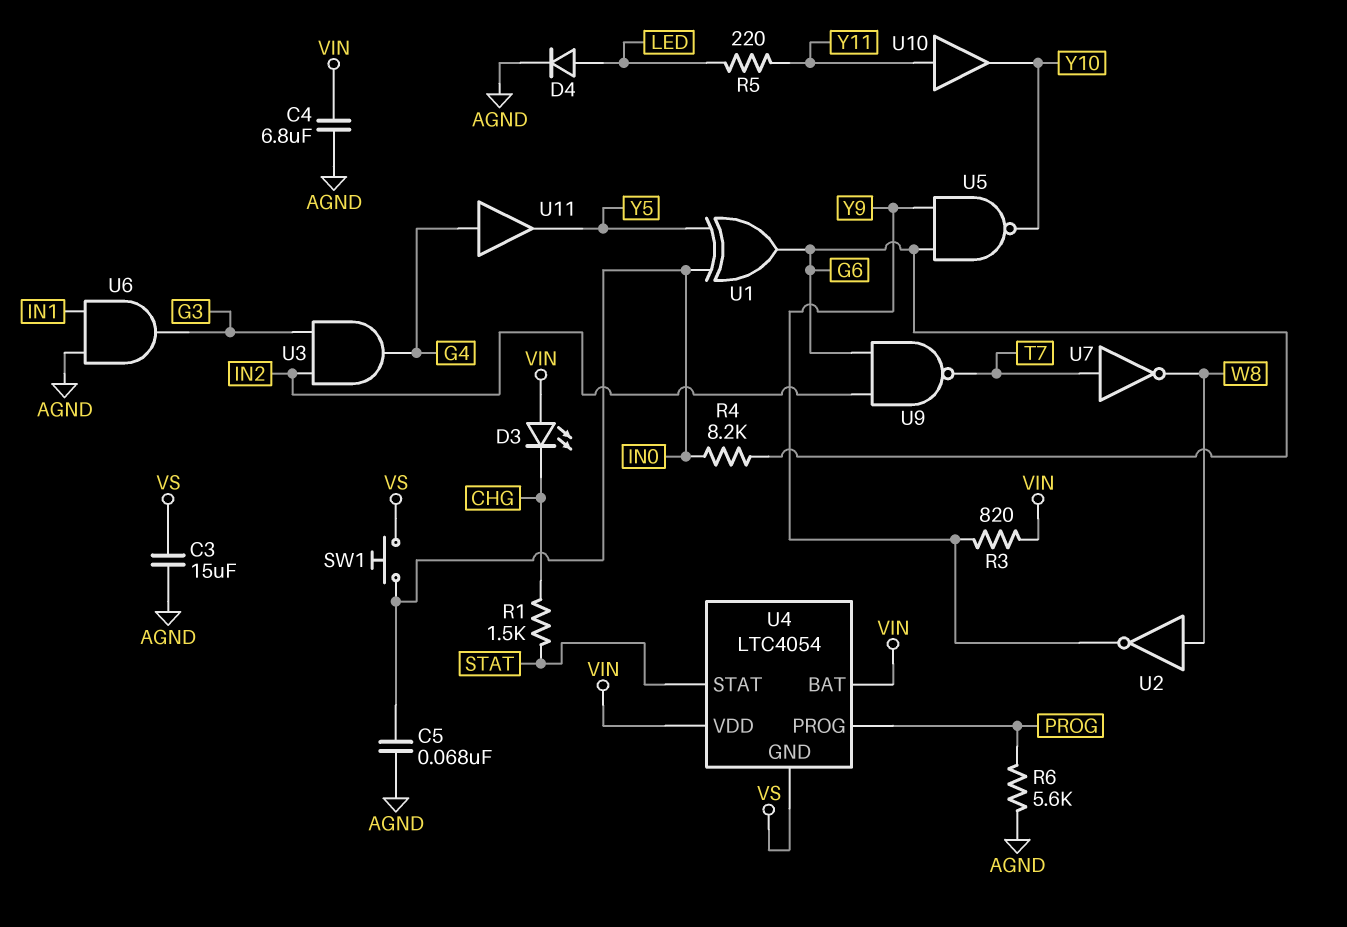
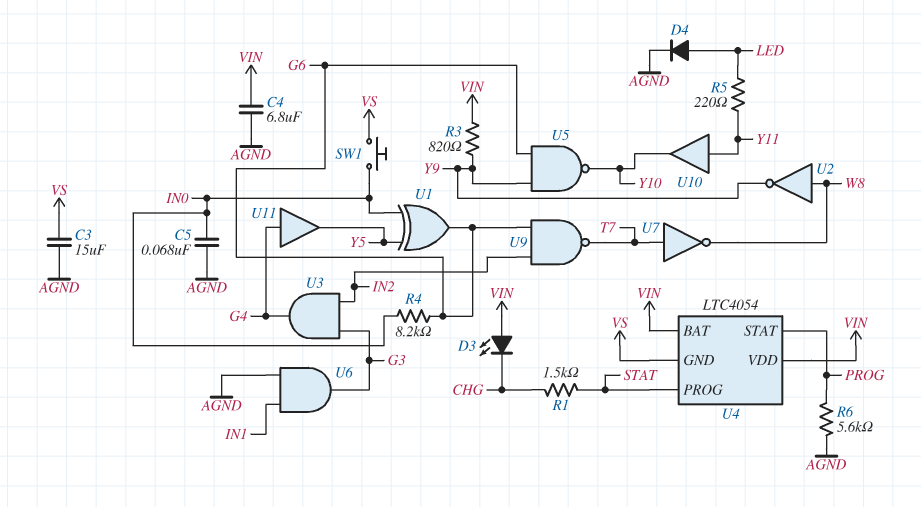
U4 pin PROG: PROG -> STAT
U4 pin STAT: STAT -> PROG

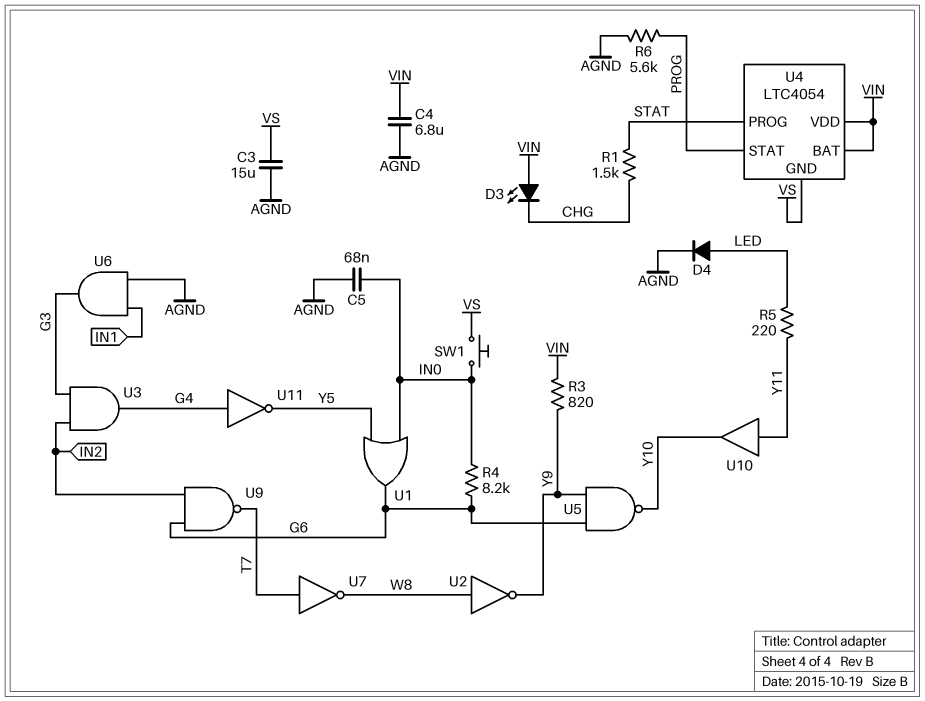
U1: XOR (in IN0, in Y5, out G6) -> OR (in IN0, in Y5, out G6)
U11: buffer (in G4, out Y5) -> NOT (in G4, out Y5)

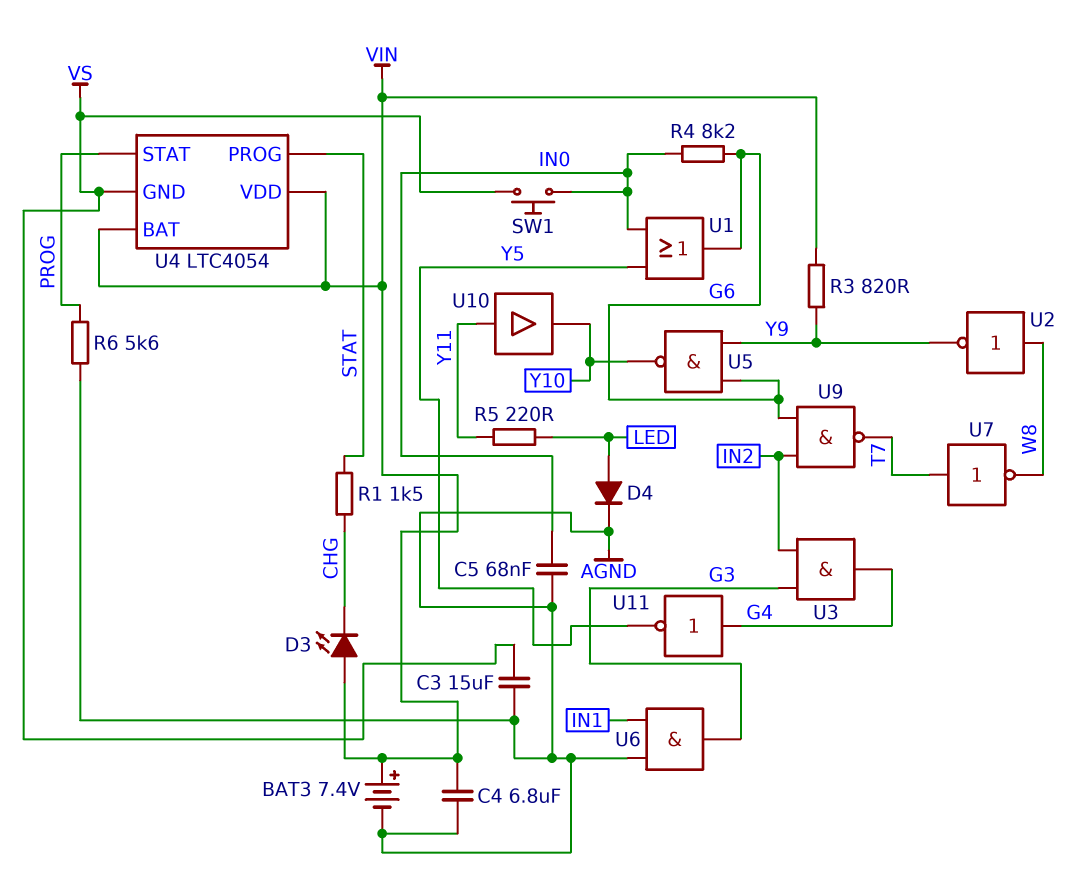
BAT3: none -> 7.4V (plus VIN, minus AGND)

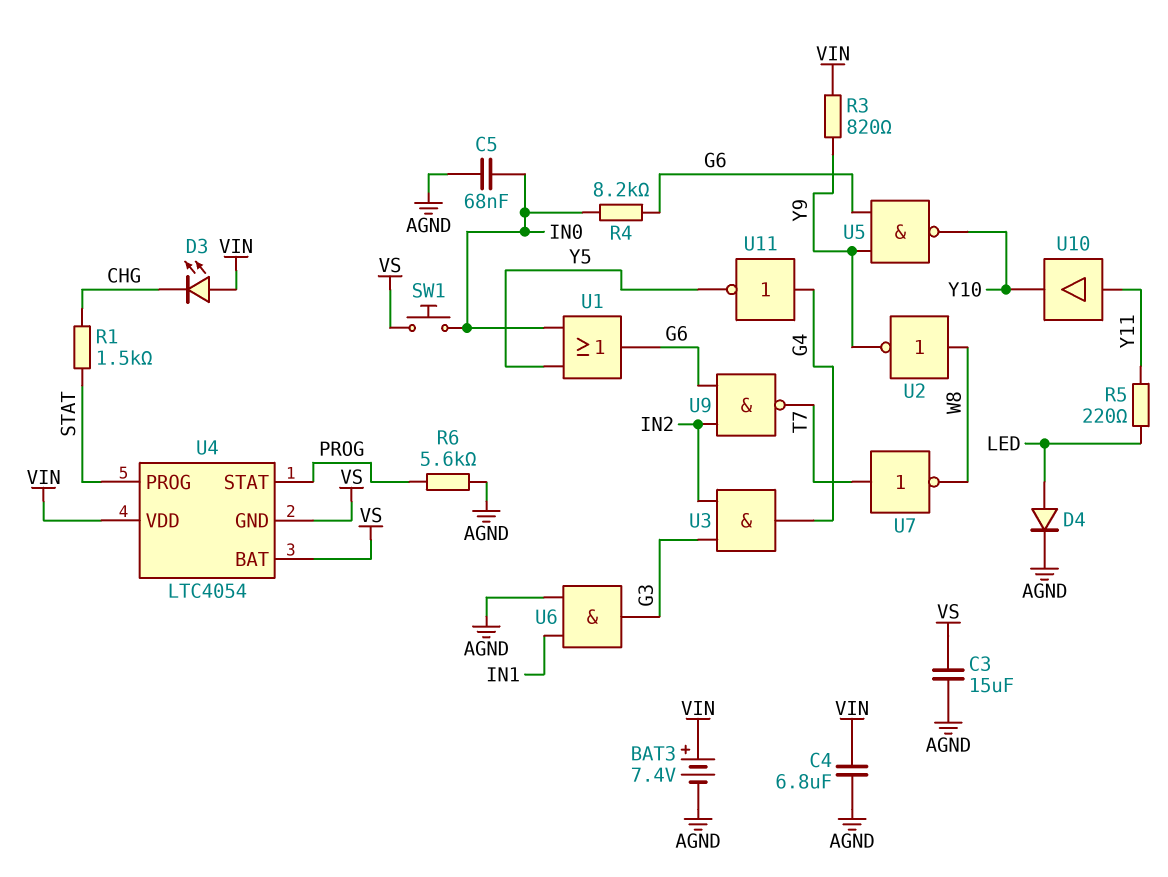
U4 pin BAT: VIN -> VS

